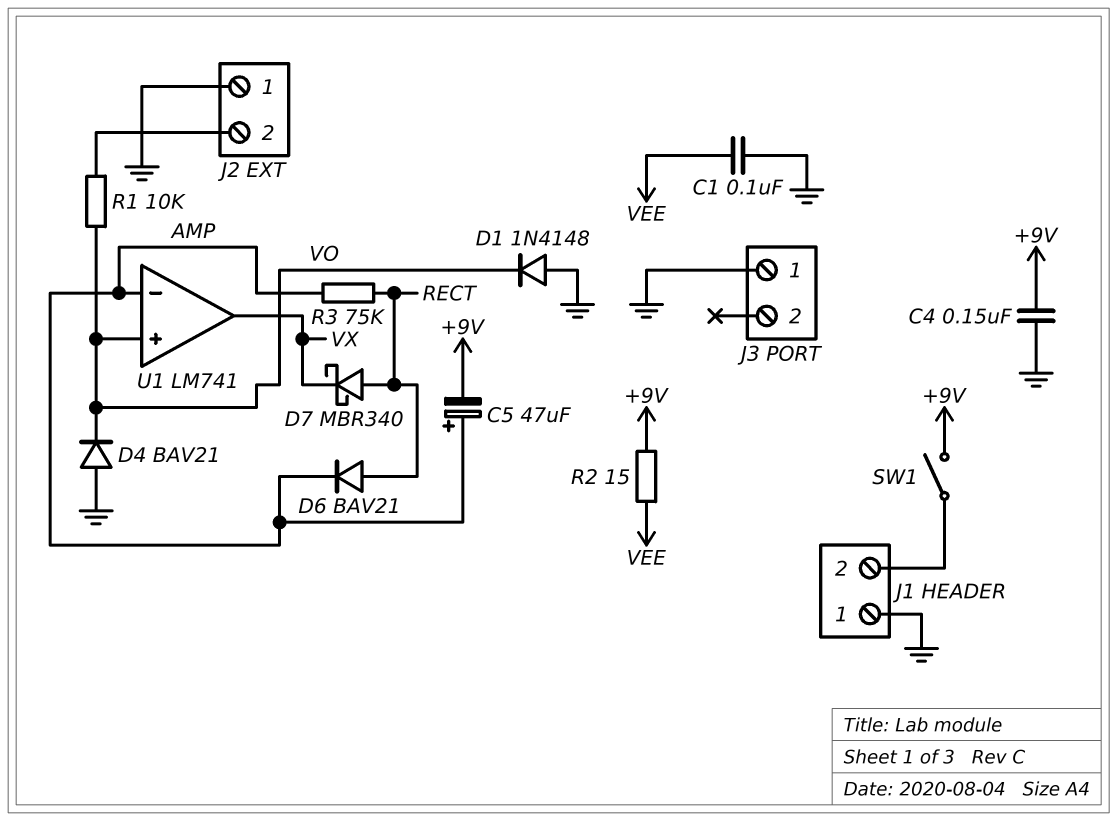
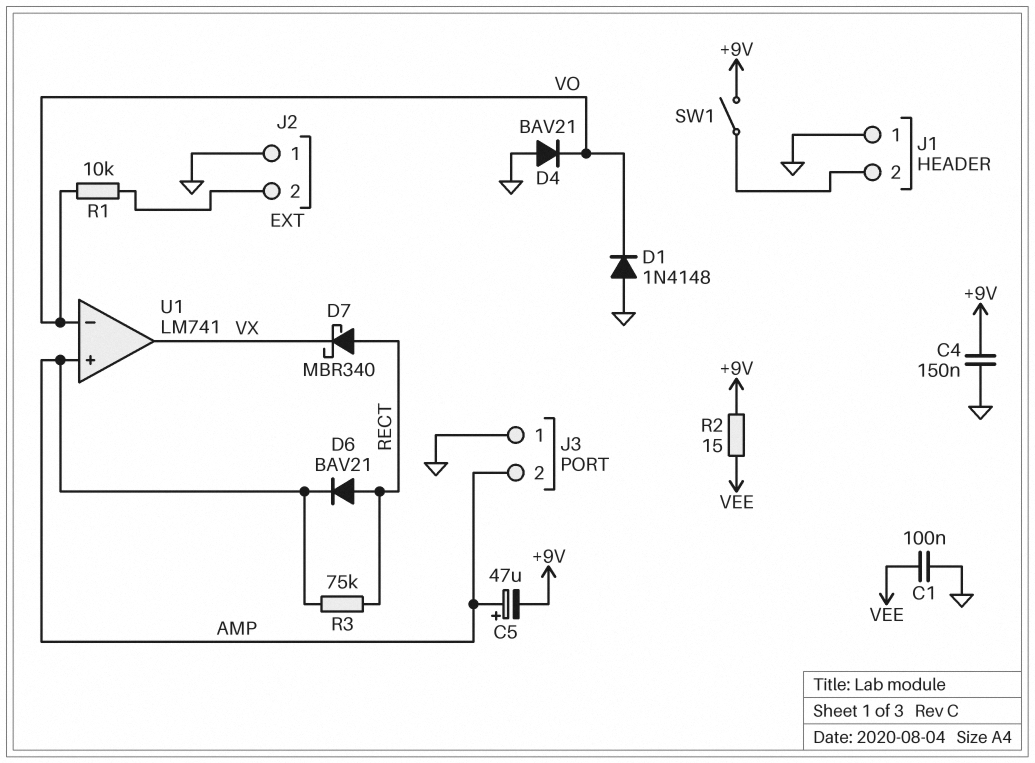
J3 pin 2: none -> AMP
U1 pin in+: VO -> AMP
U1 pin in-: AMP -> VO

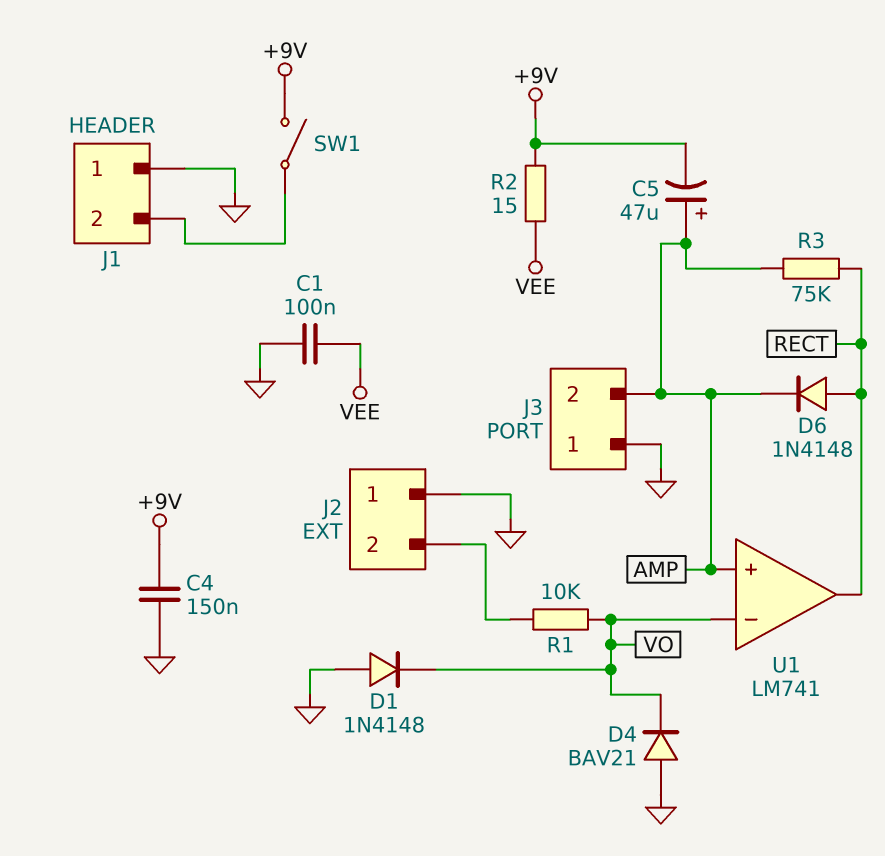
D6: diode BAV21 (A RECT, K AMP) -> diode 1N4148 (A RECT, K AMP)
D7: schottky MBR340 (A RECT, K VX) -> none
U1 pin out: VX -> RECT

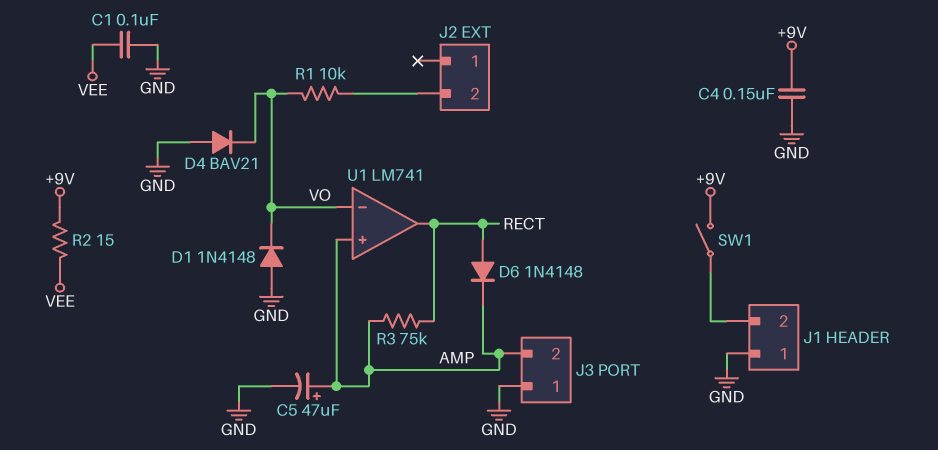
C5: 47uF (plus AMP, minus +9V) -> 47uF (plus AMP, minus GND)
J2 pin 1: GND -> none

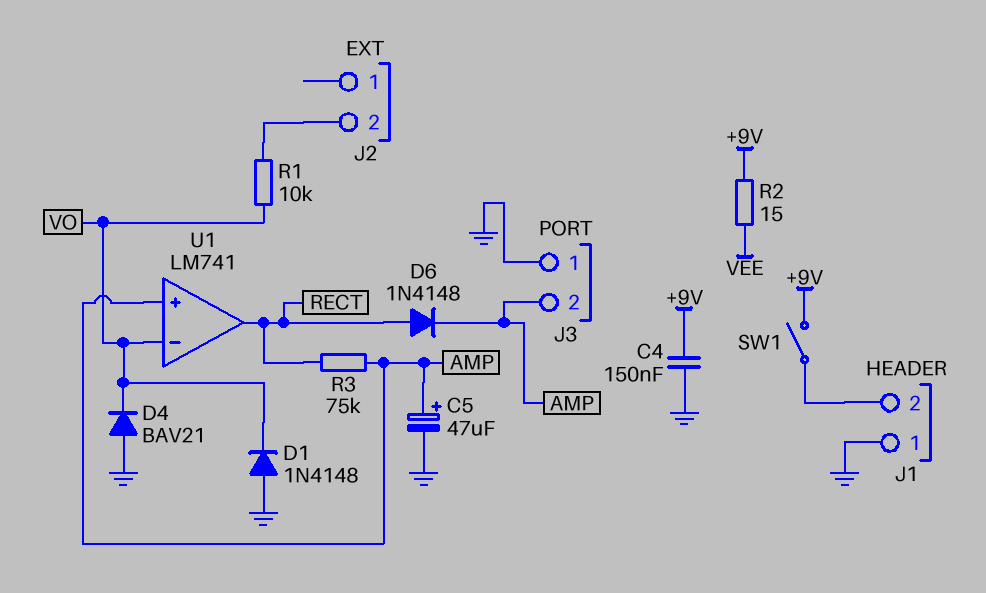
C1: 100nF (GND, VEE) -> none

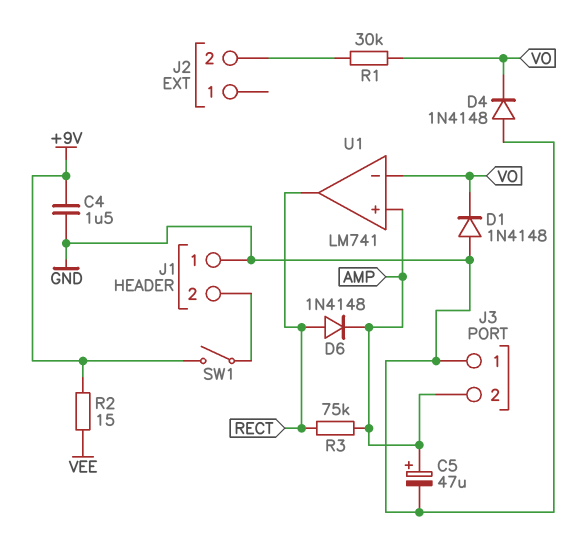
C4: 150nF (+9V, GND) -> 1.5uF (+9V, GND)
D4: diode BAV21 (A GND, K VO) -> diode 1N4148 (A GND, K VO)
R1: 10k (J2/2, VO) -> 30k (J2/2, VO)

